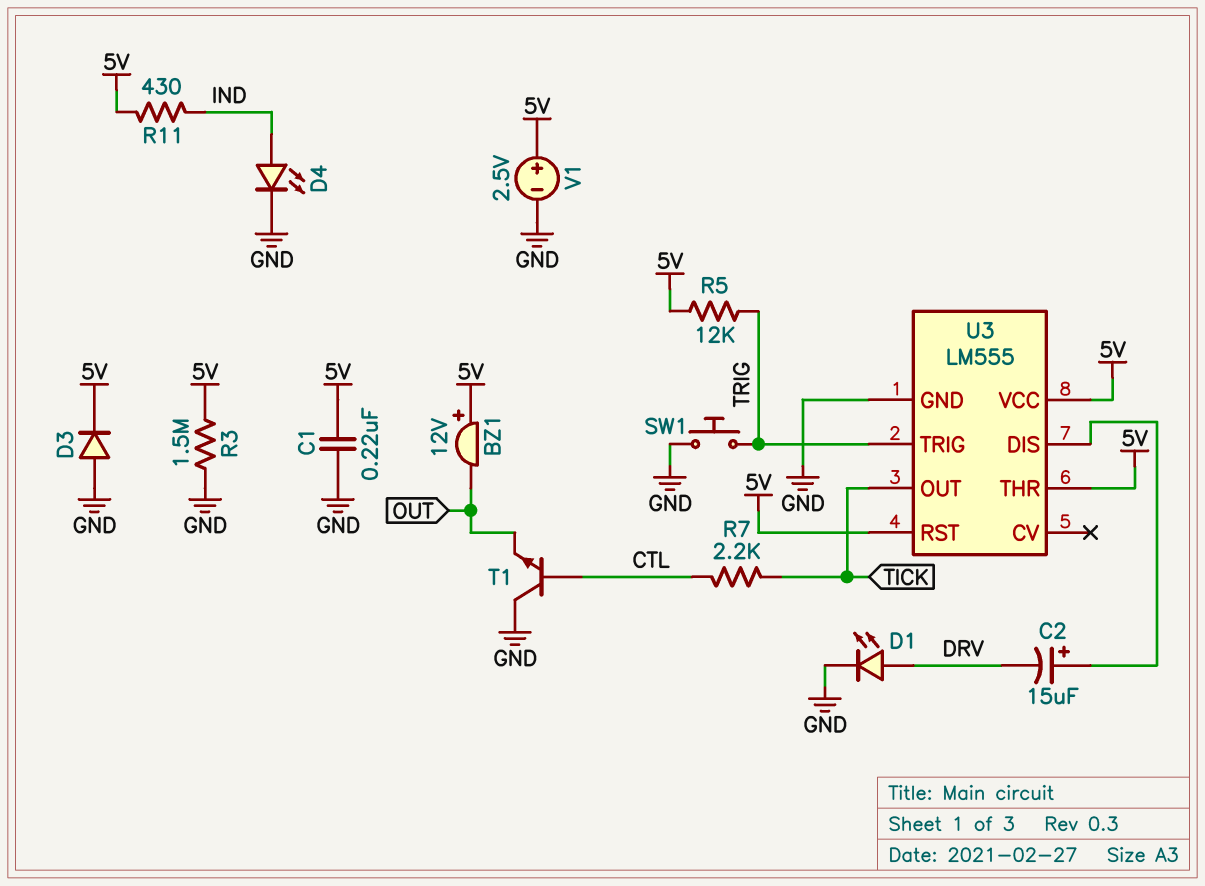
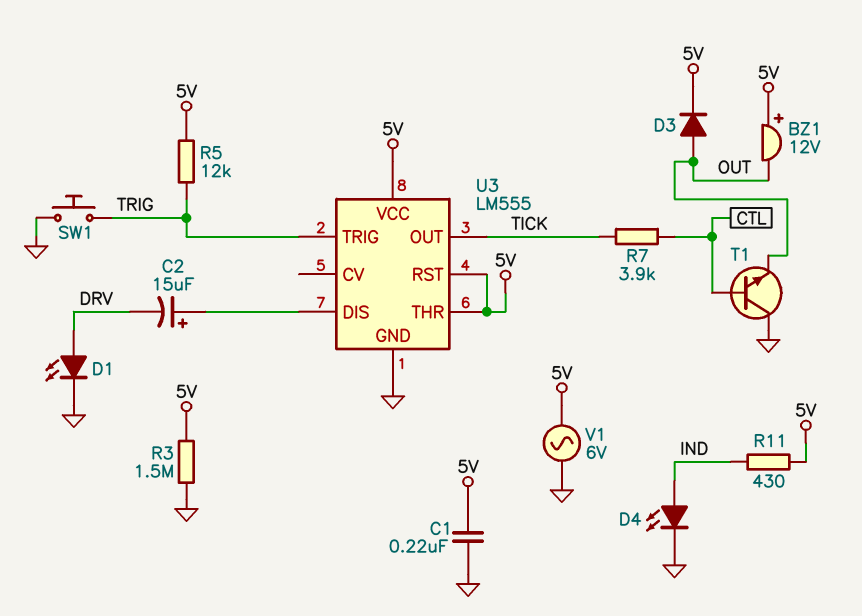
D3: diode (A GND, K 5V) -> diode (A OUT, K 5V)
R7: 2.2k (CTL, TICK) -> 3.9k (CTL, TICK)
V1: 2.5V (plus 5V, minus GND) -> AC 6V (5V, GND)

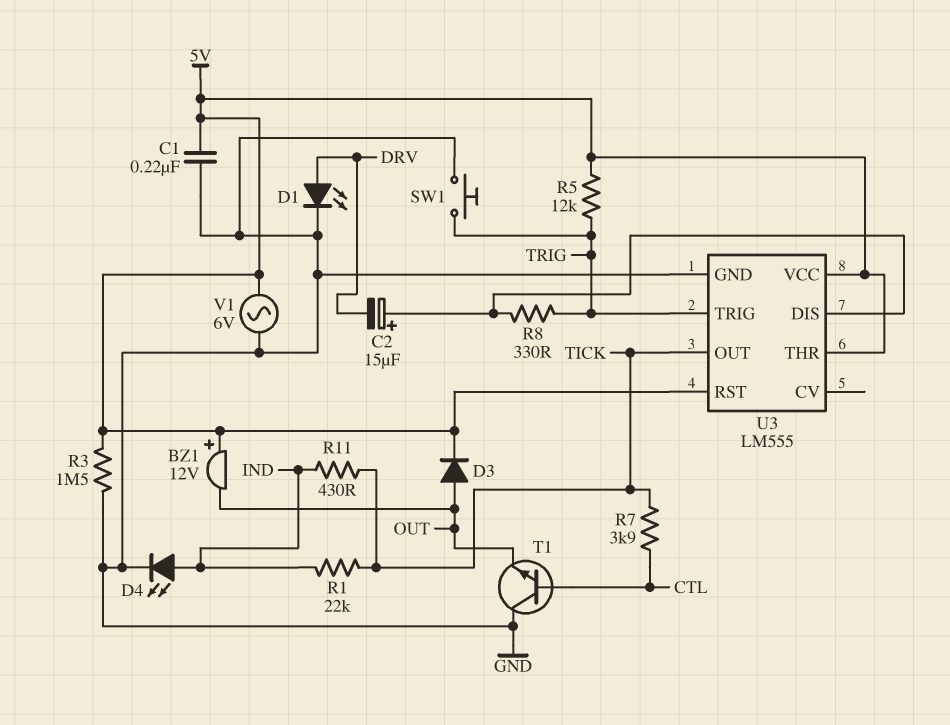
R1: none -> 22k (IND, TICK)
R8: none -> 330 (TRIG, U3/DIS)
R11: 430 (5V, IND) -> 430 (IND, TICK)

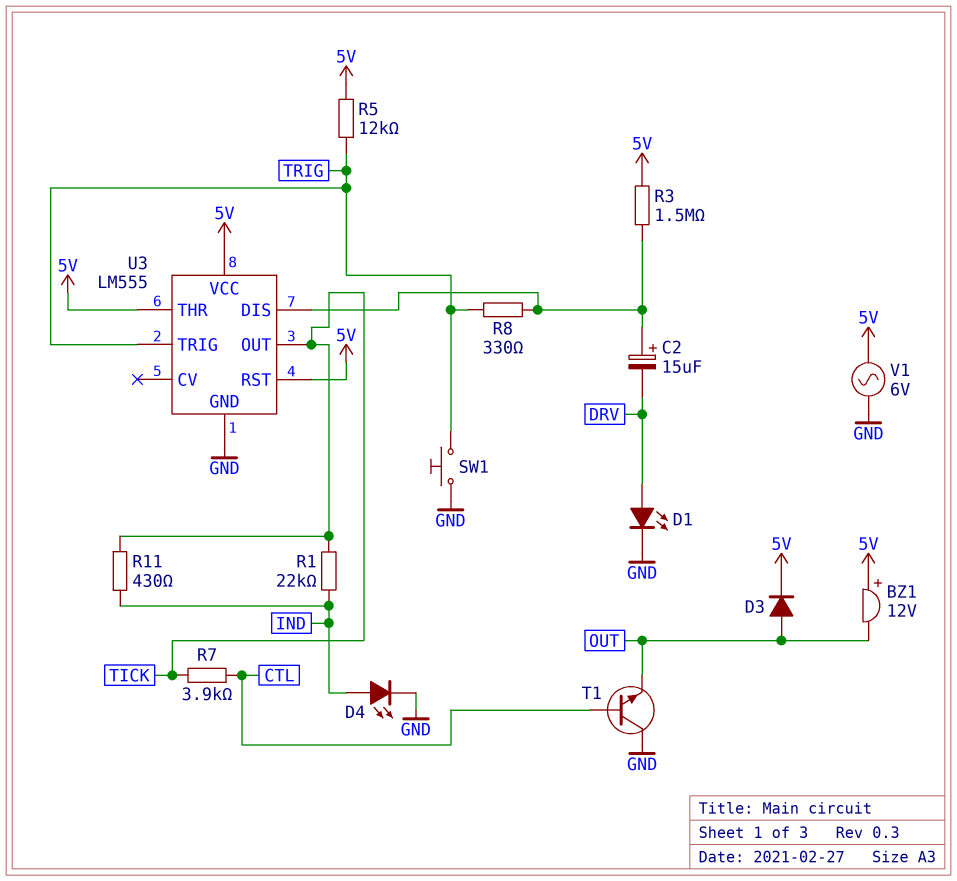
C1: 220nF (5V, GND) -> none
R3: 1.5M (5V, GND) -> 1.5M (5V, U3/DIS)

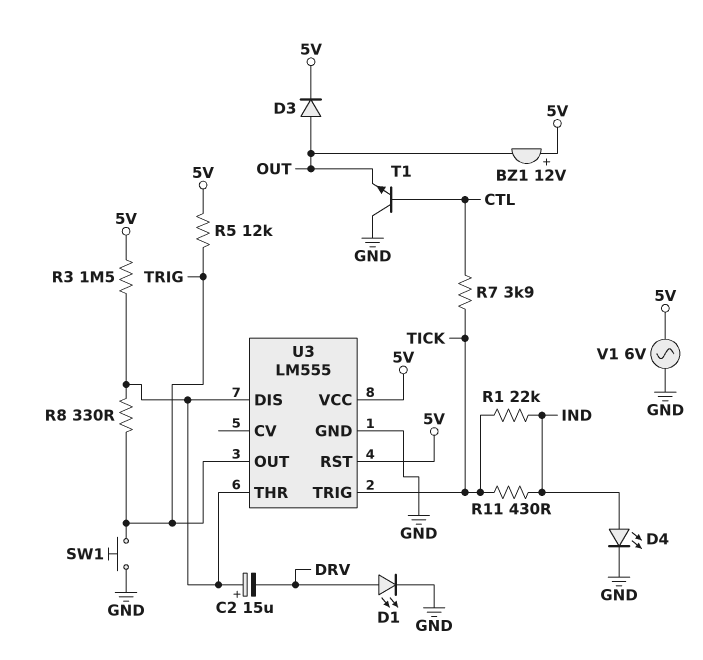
U3 pin OUT: TICK -> TRIG
U3 pin THR: 5V -> U3/DIS
U3 pin TRIG: TRIG -> TICK

